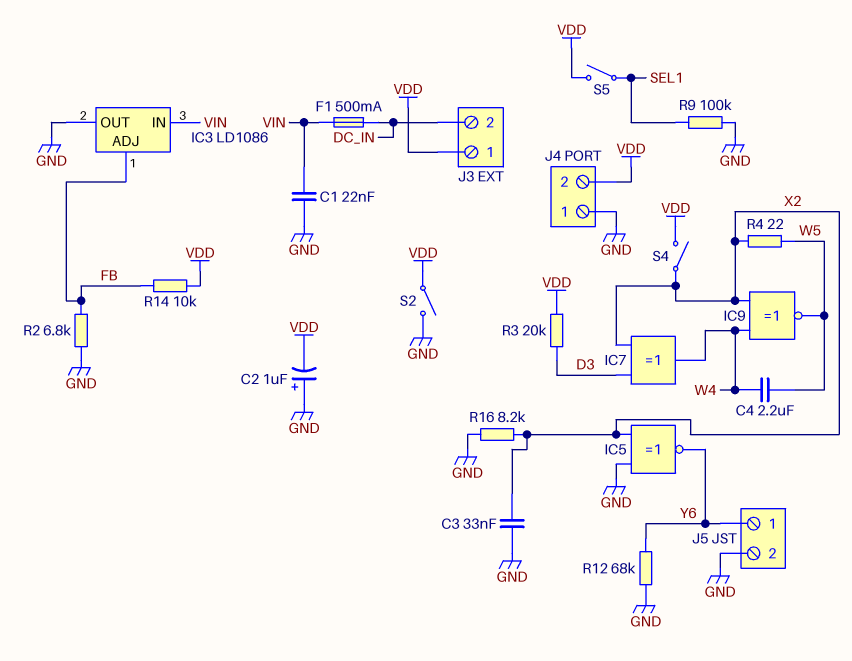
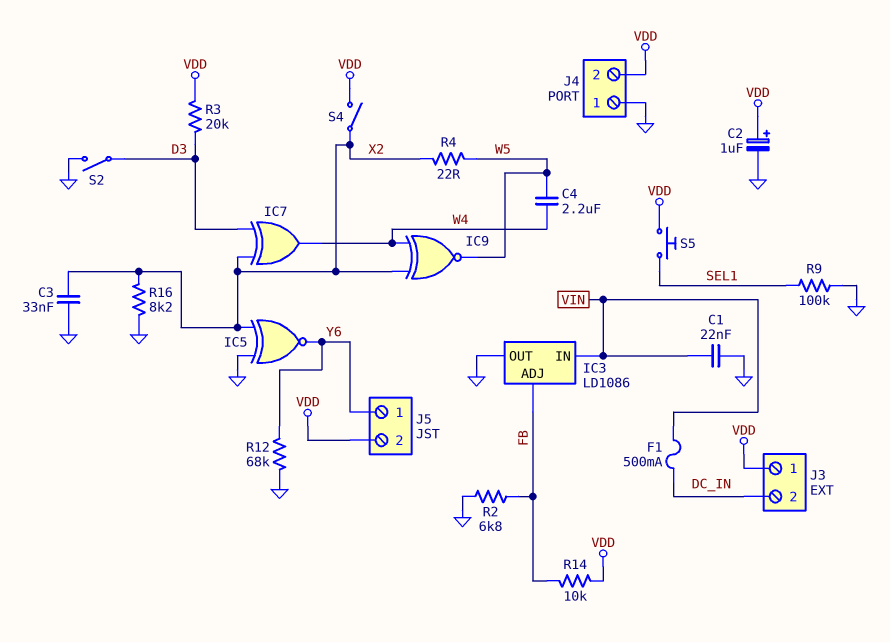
C2: 1uF (plus GND, minus VDD) -> 1uF (plus VDD, minus GND)
J5 pin 2: GND -> VDD
S2: switch (GND, VDD) -> switch (D3, GND)
S5: switch (SEL1, VDD) -> button (SEL1, VDD)

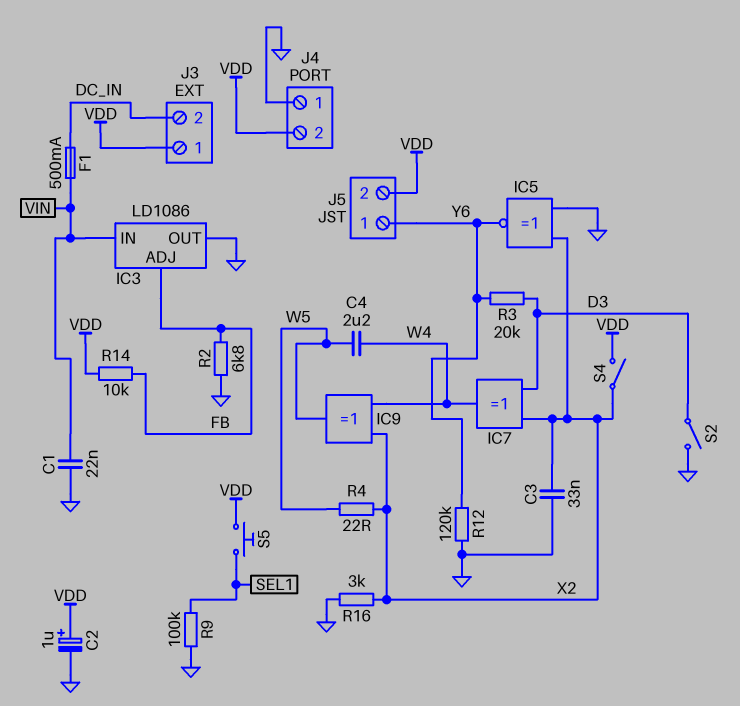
IC9: XNOR (in W4, in X2, out W5) -> XOR (in W4, in X2, out W5)
R3: 20k (D3, VDD) -> 20k (D3, Y6)
R12: 68k (GND, Y6) -> 120k (GND, Y6)
R16: 8.2k (GND, X2) -> 3k (GND, X2)

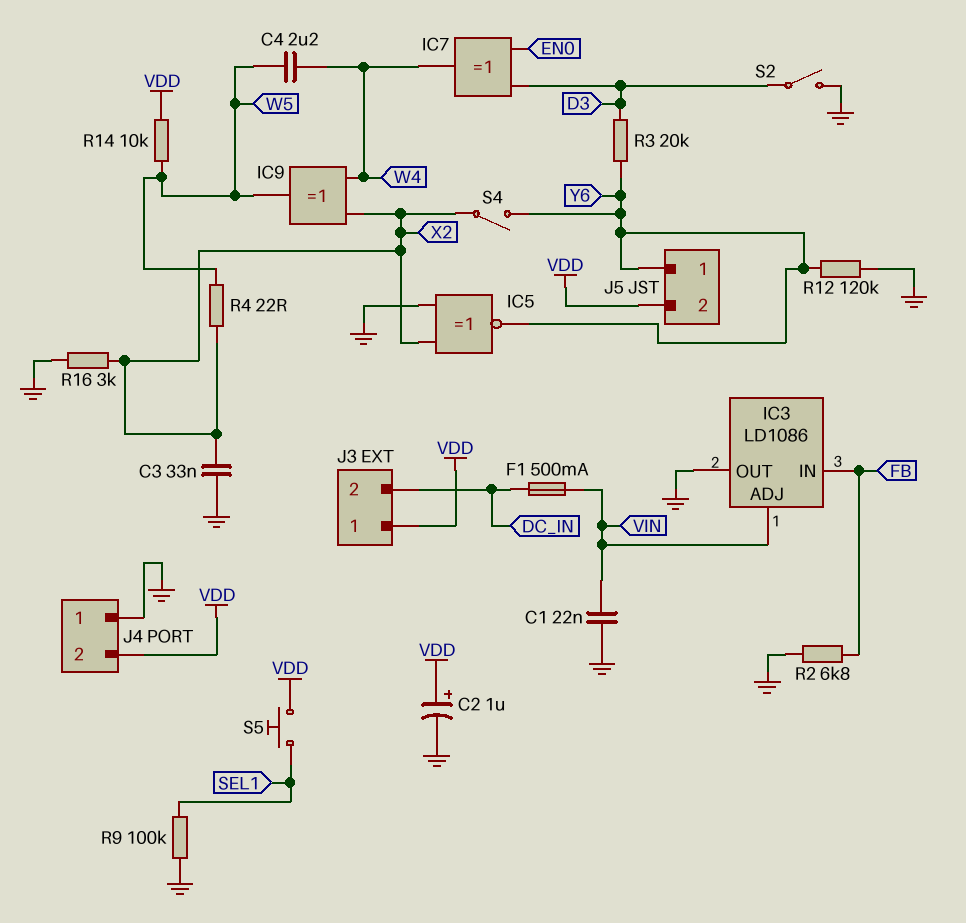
IC3 pin ADJ: FB -> VIN
IC3 pin IN: VIN -> FB
IC7: XOR (in D3, in X2, out W4) -> XOR (in D3, in EN0, out W4)
R14: 10k (FB, VDD) -> 10k (VDD, W5)
S4: switch (VDD, X2) -> switch (X2, Y6)

